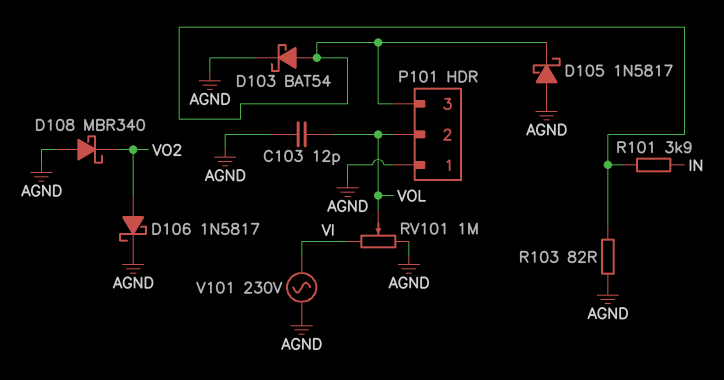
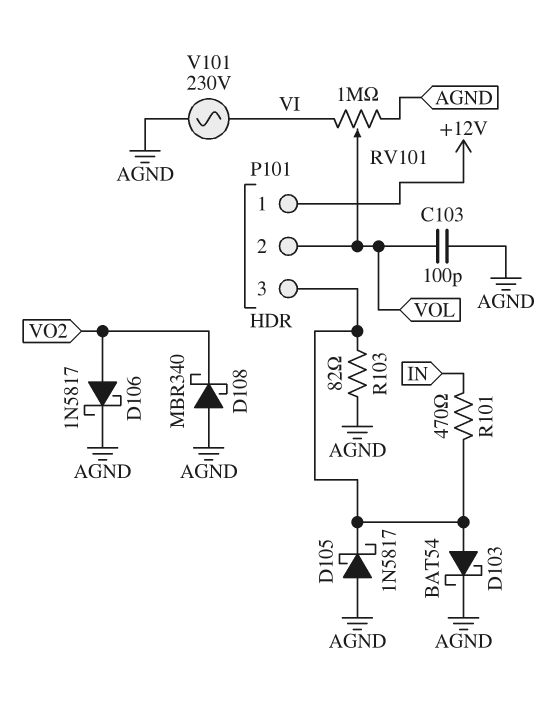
C103: 12pF (AGND, VOL) -> 100pF (AGND, VOL)
P101 pin 1: AGND -> +12V
R101: 3.9k (IN, P101/3) -> 470 (IN, P101/3)

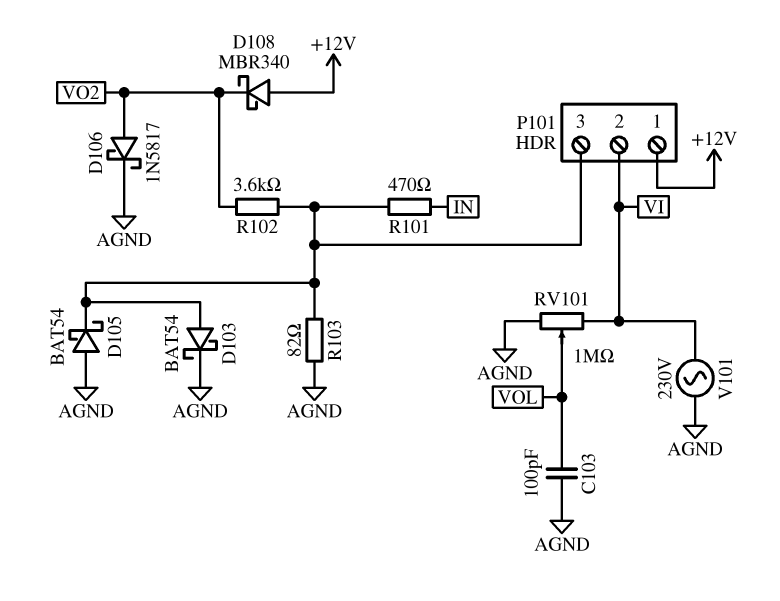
D105: schottky 1N5817 (A AGND, K P101/3) -> schottky BAT54 (A AGND, K P101/3)
D108: schottky MBR340 (A AGND, K VO2) -> schottky MBR340 (A +12V, K VO2)
P101 pin 2: VOL -> VI
R102: none -> 3.6k (P101/3, VO2)

